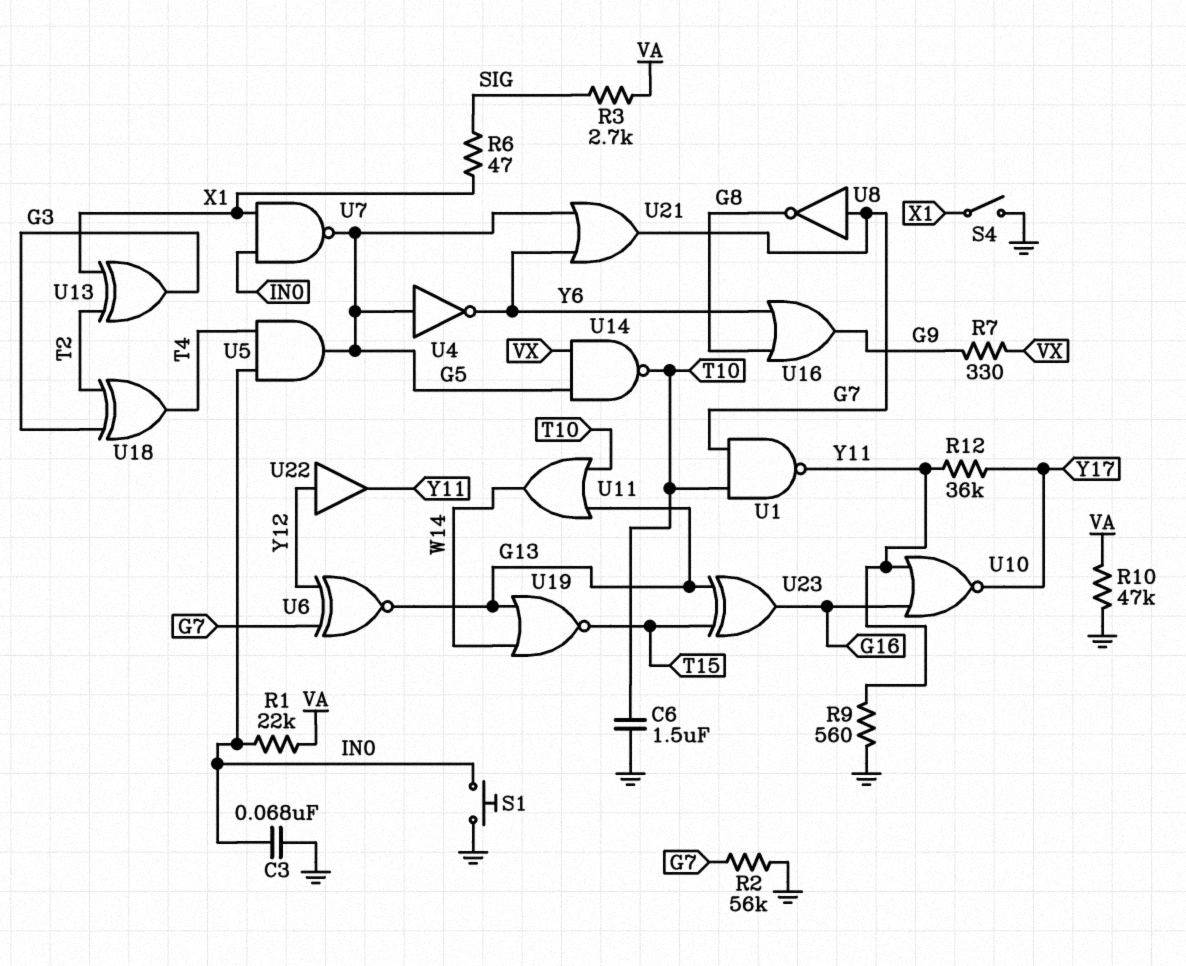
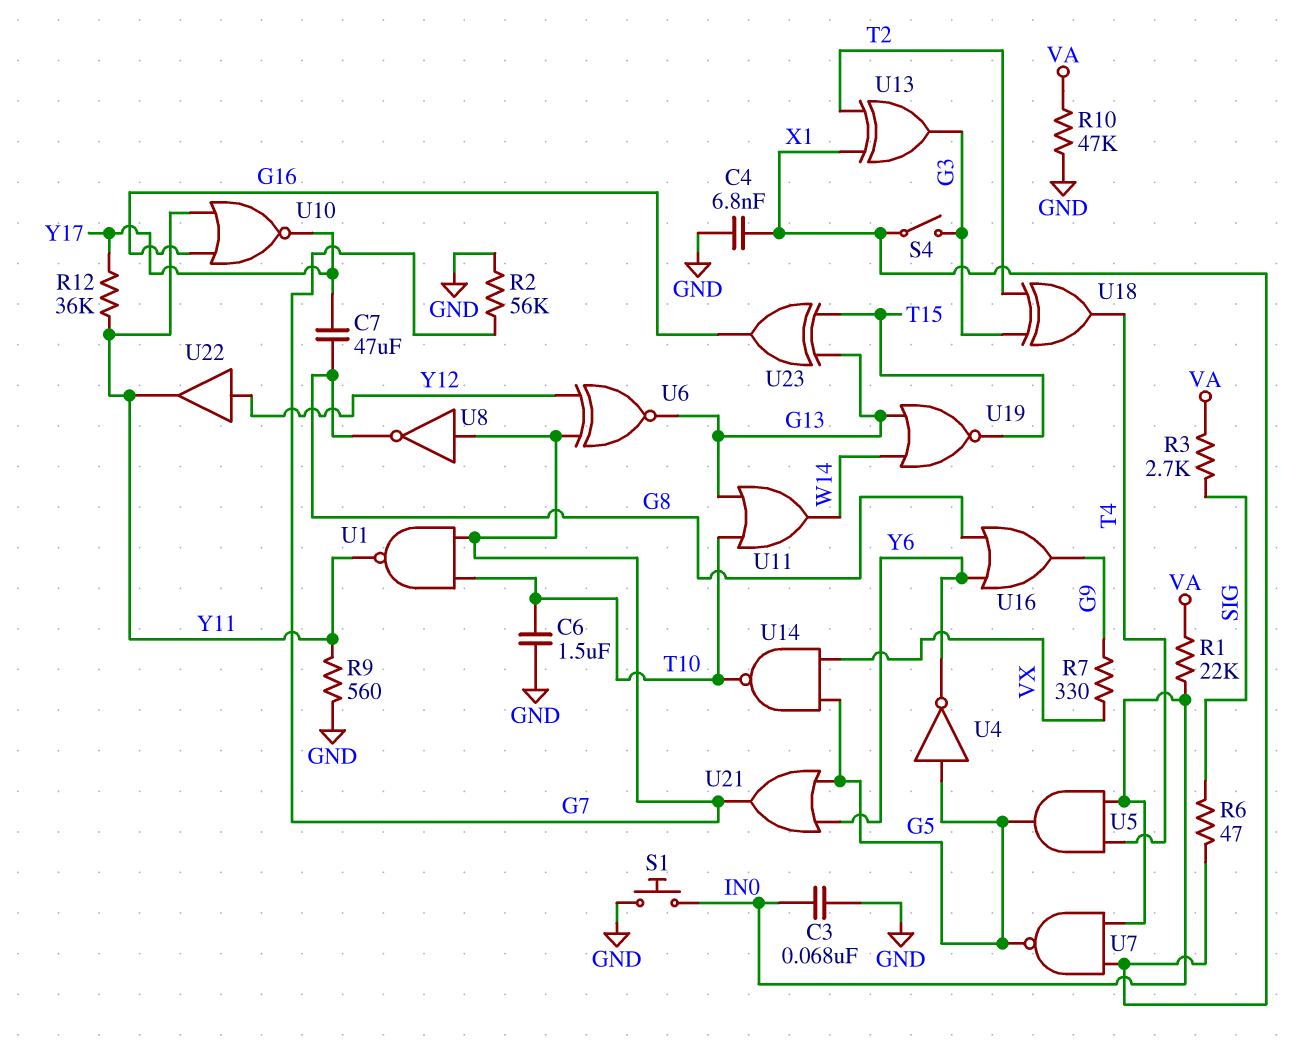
C4: none -> 6.8nF (GND, X1)
C7: none -> 47uF (G8, Y17)
S4: switch (GND, X1) -> switch (G3, X1)

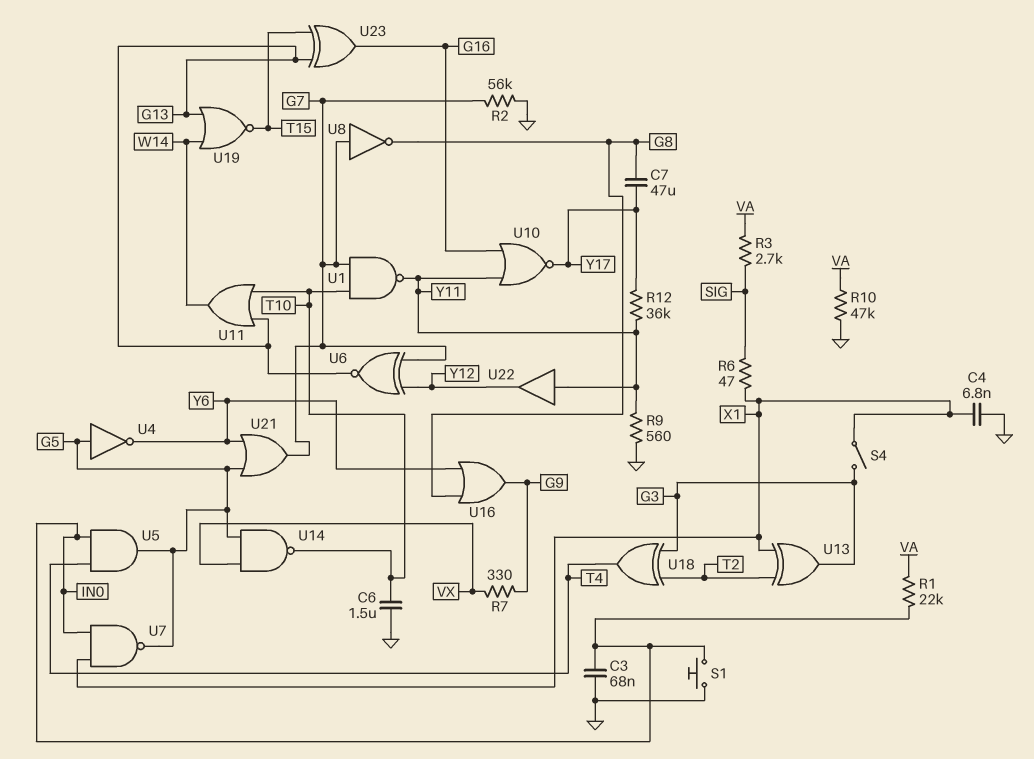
U22: buffer (in Y12, out Y11) -> buffer (in Y11, out Y12)

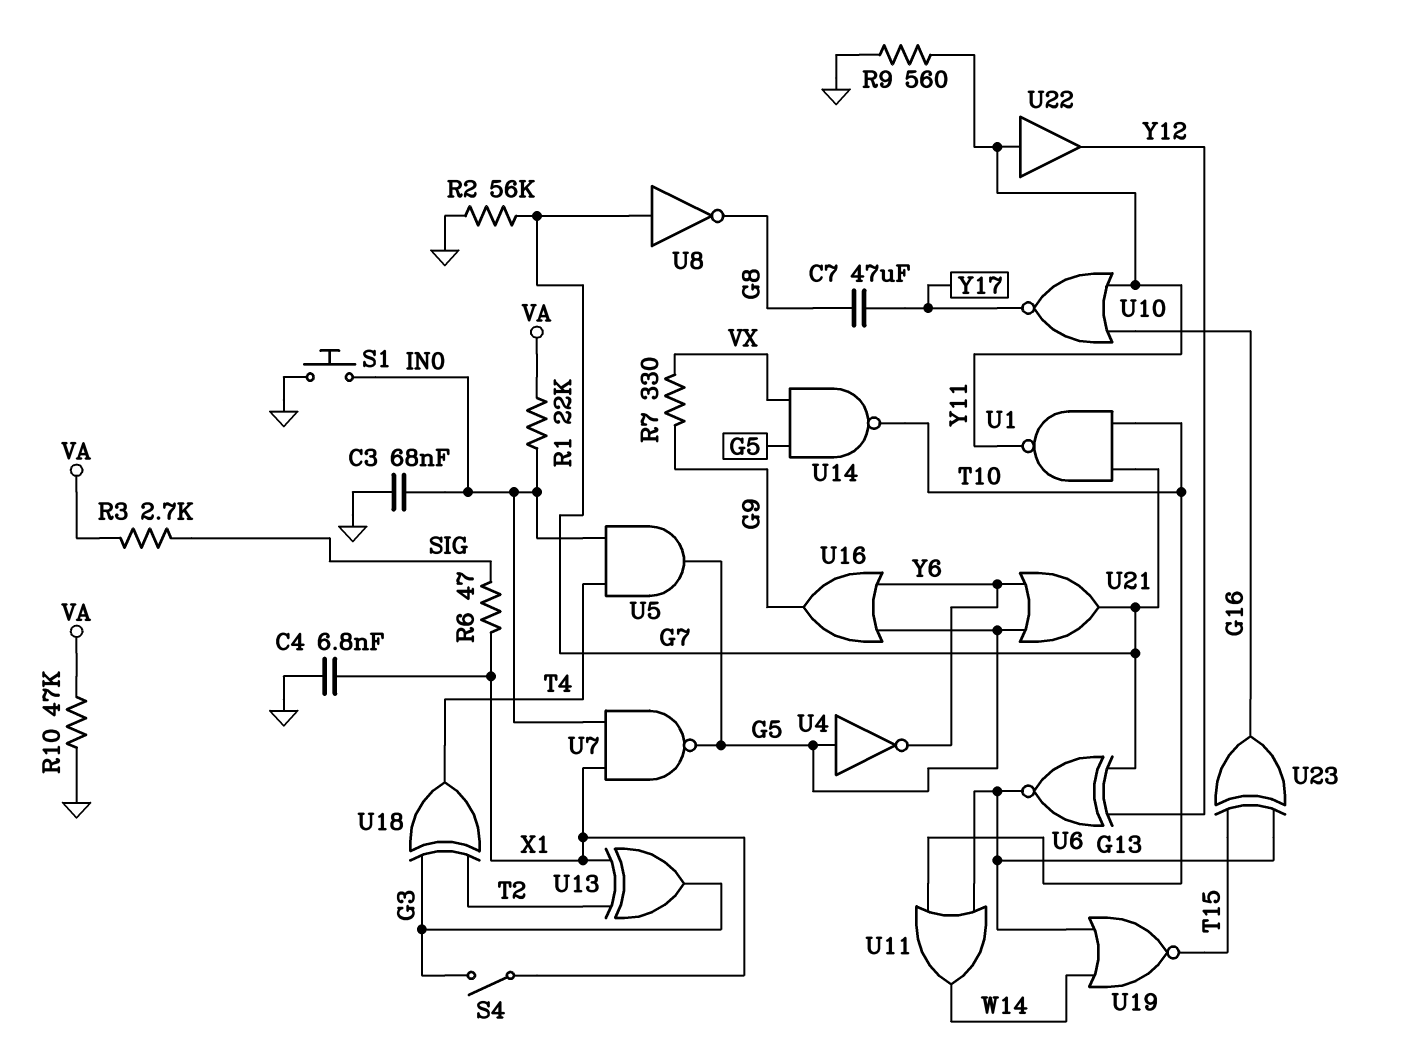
C6: 1.5uF (GND, T10) -> none
R12: 36k (Y11, Y17) -> none
U16: OR (in G8, in Y6, out G9) -> OR (in G5, in Y6, out G9)

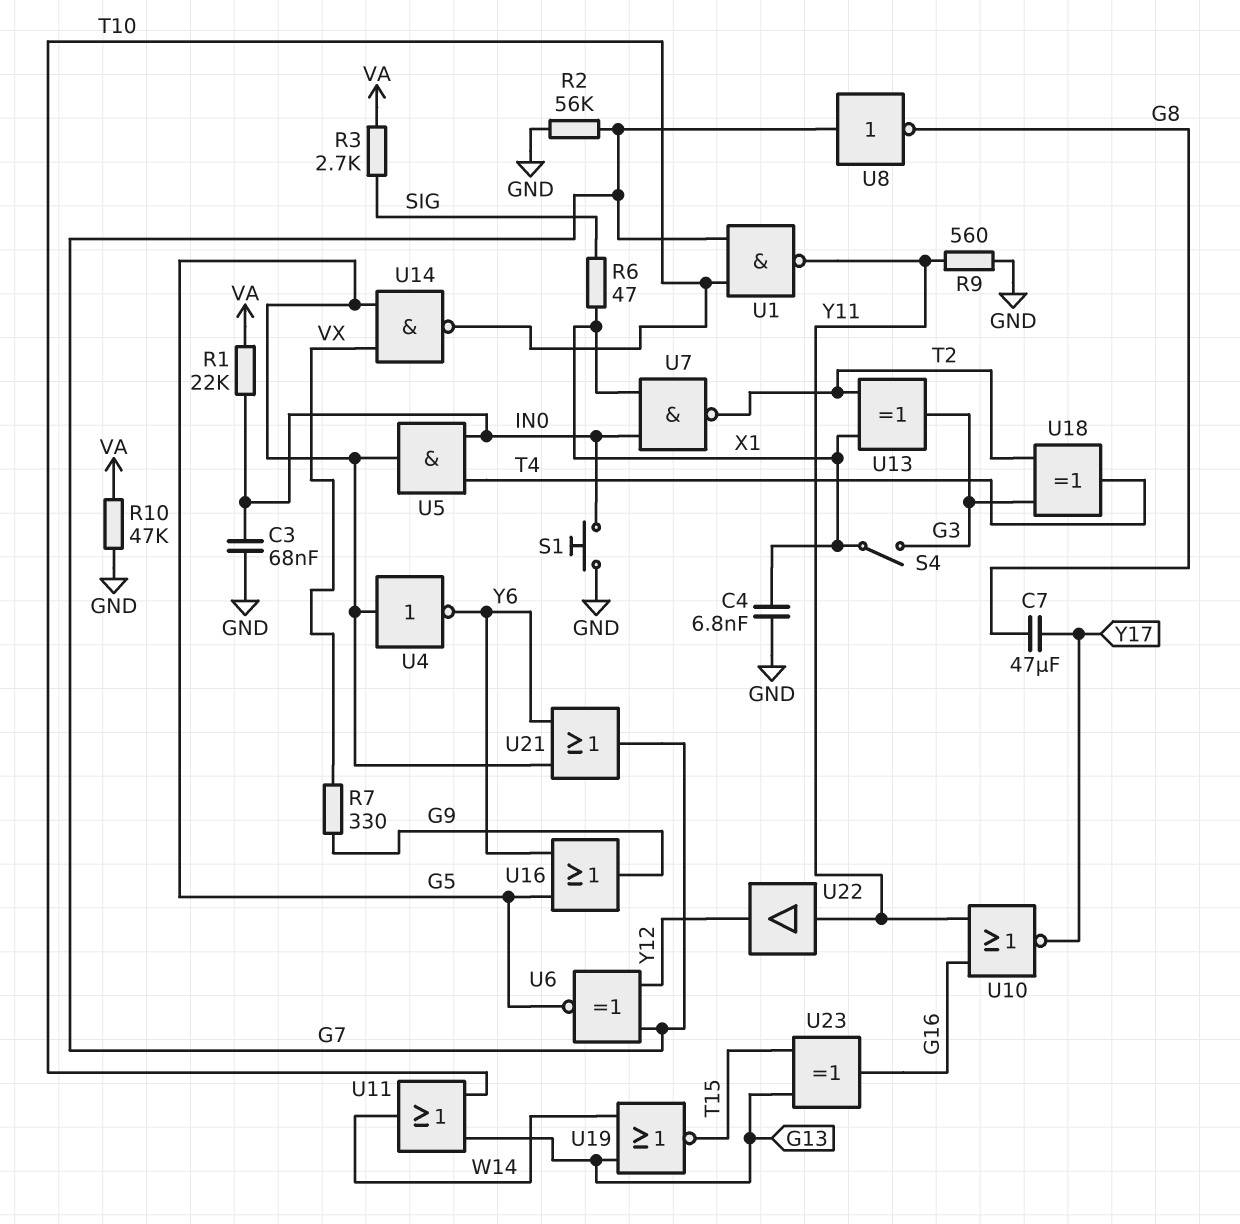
U6: XNOR (in G7, in Y12, out G13) -> XNOR (in G7, in Y12, out G5)
U7: NAND (in IN0, in X1, out G5) -> NAND (in IN0, in X1, out T2)

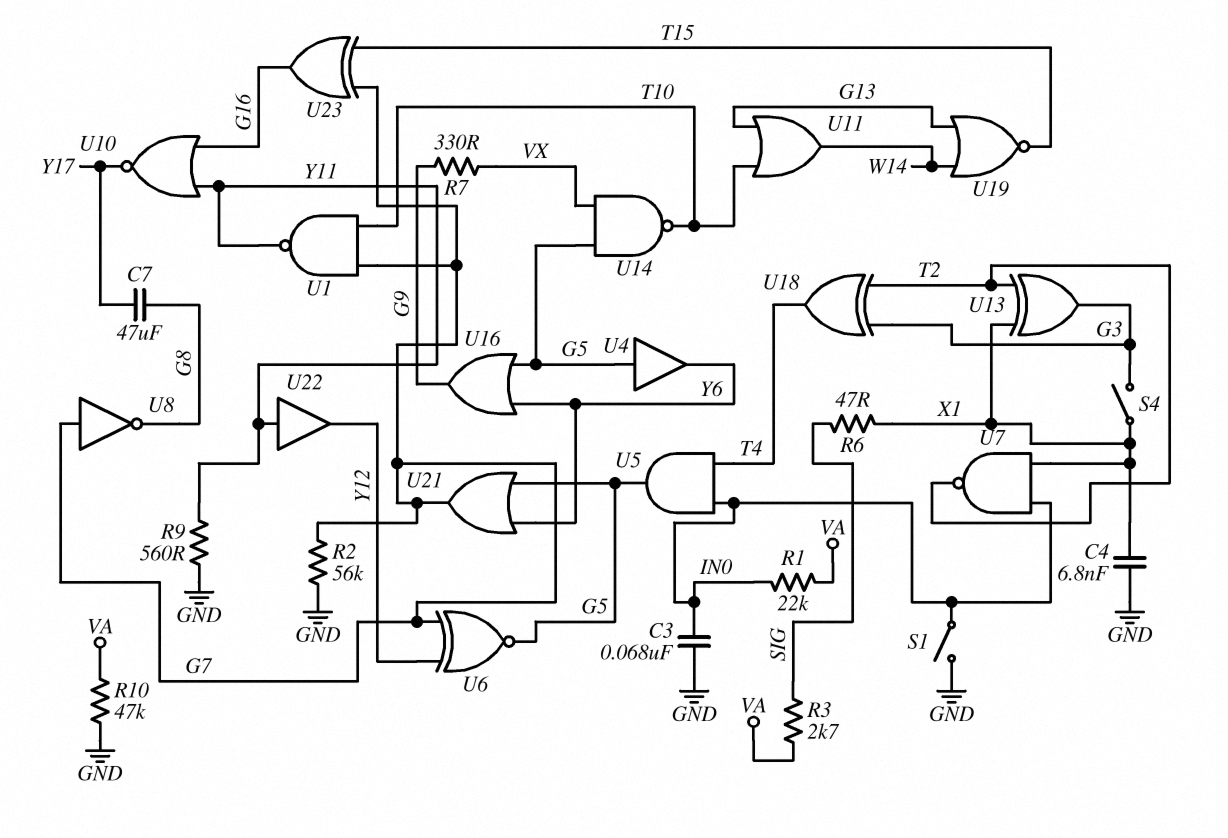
S1: button (GND, IN0) -> switch (GND, IN0)
U4: NOT (in G5, out Y6) -> buffer (in G5, out Y6)
U23: XOR (in G13, in T15, out G16) -> XOR (in G7, in T15, out G16)

